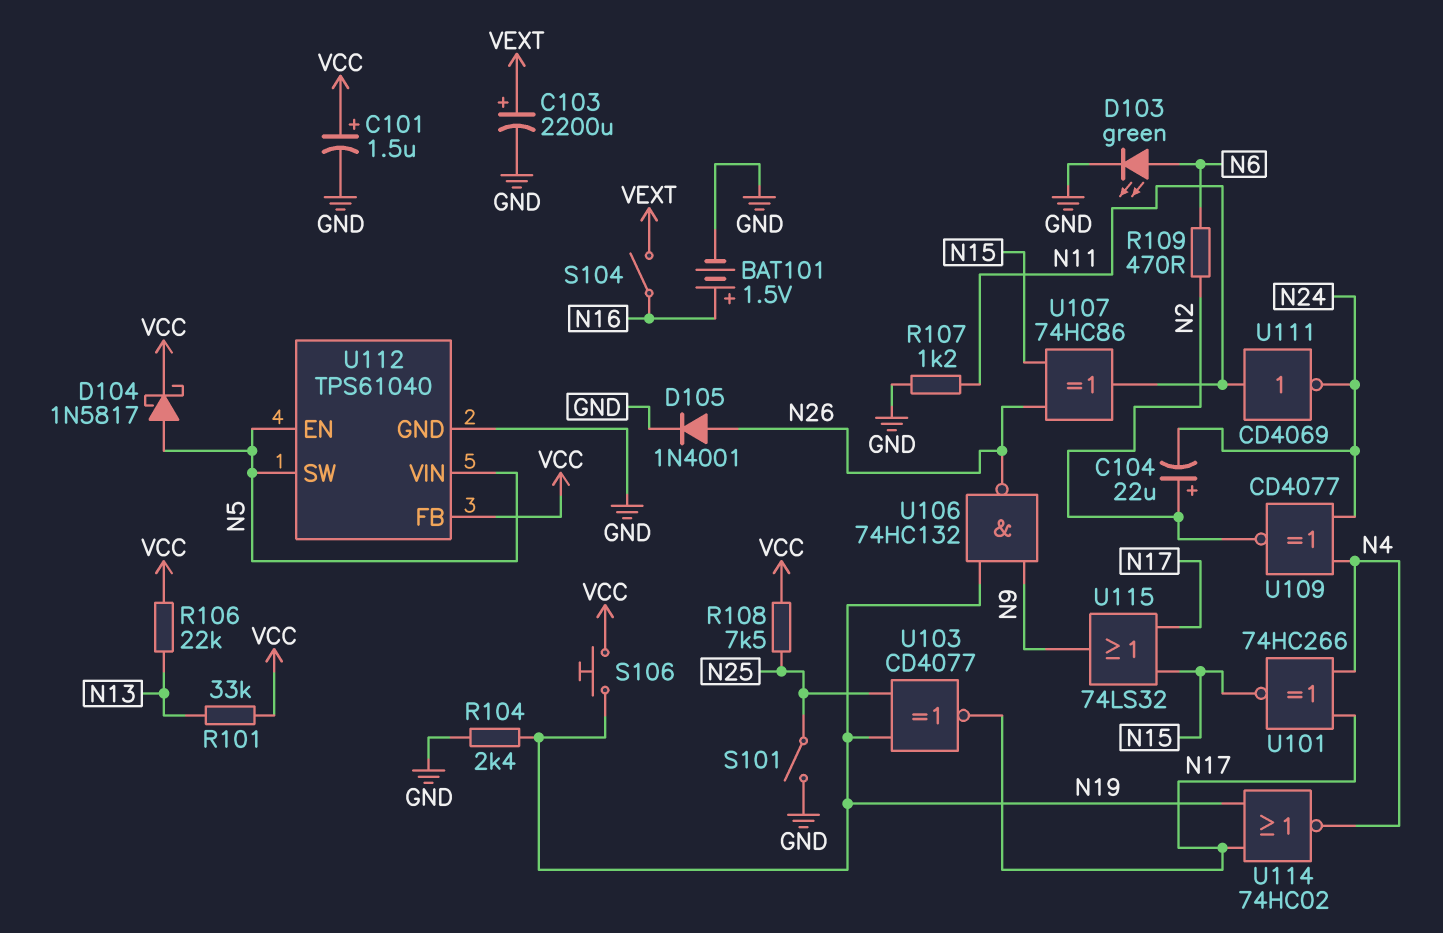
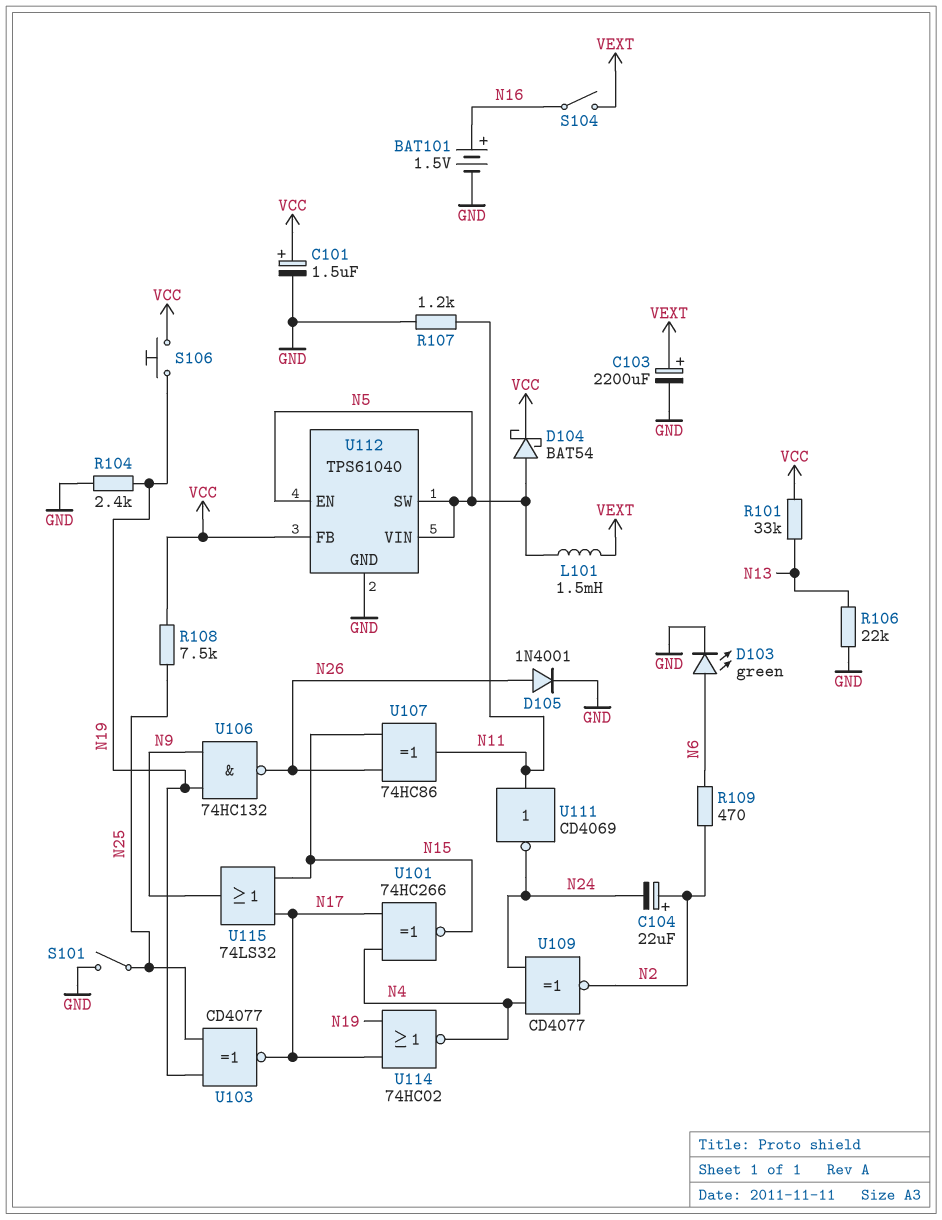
D104: schottky 1N5817 (A N5, K VCC) -> schottky BAT54 (A N5, K VCC)
L101: none -> 1.5mH (N5, VEXT)
R106: 22k (N13, VCC) -> 22k (GND, N13)

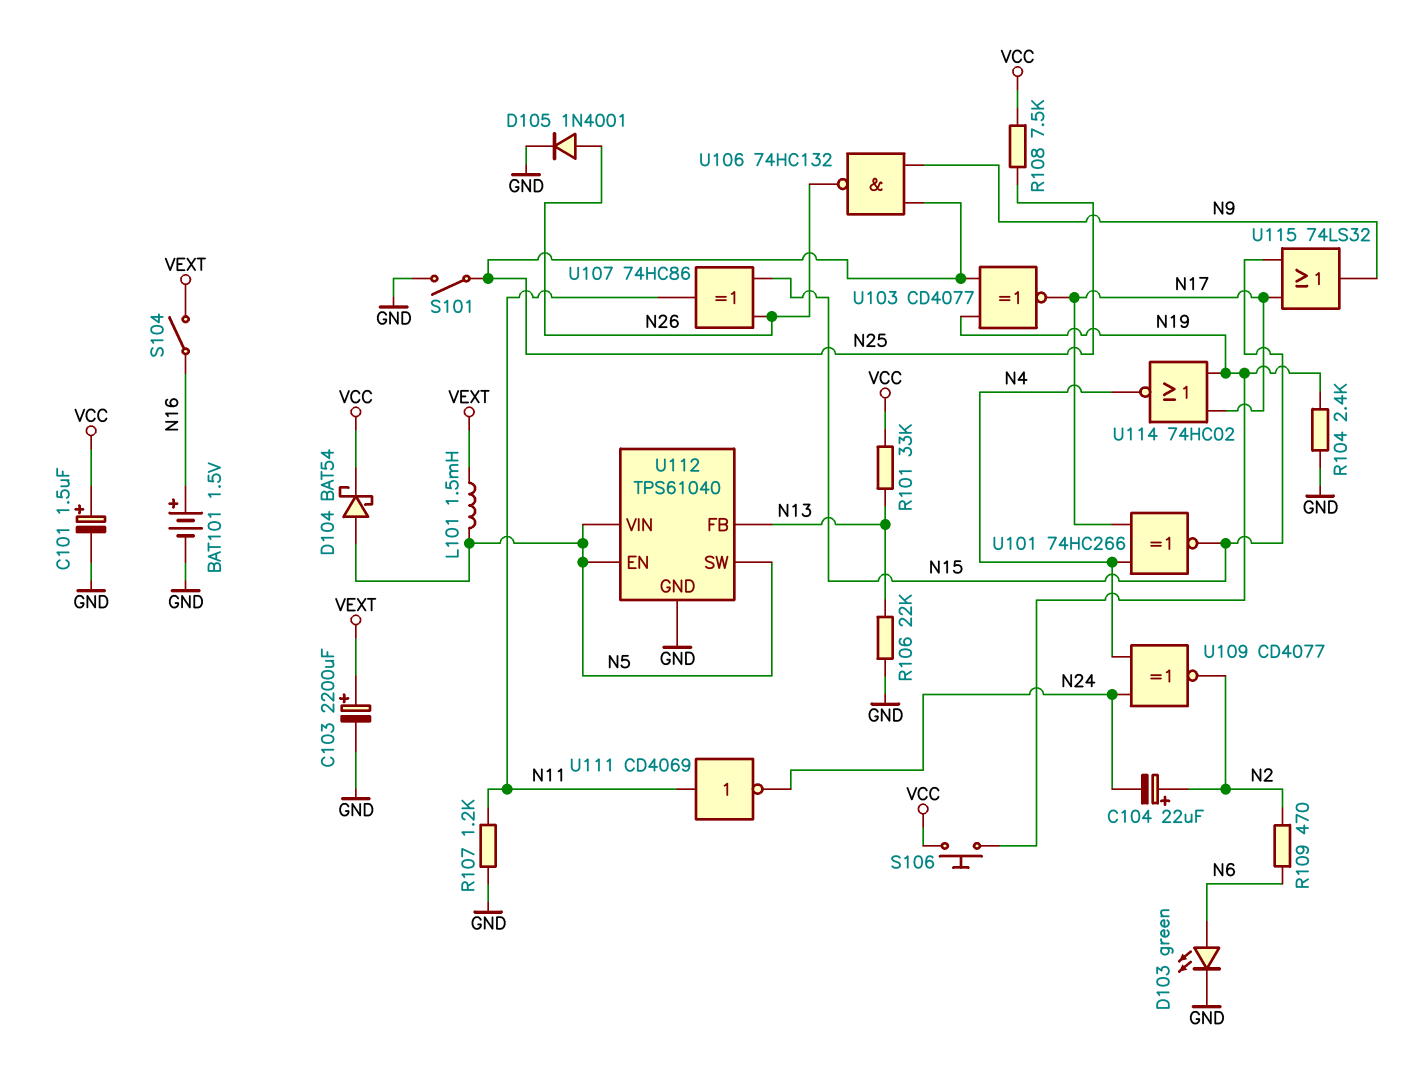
U106: NAND 74HC132 (in N9, in N19, out N26) -> NAND 74HC132 (in N9, in N25, out N26)
U112 pin FB: VCC -> N13

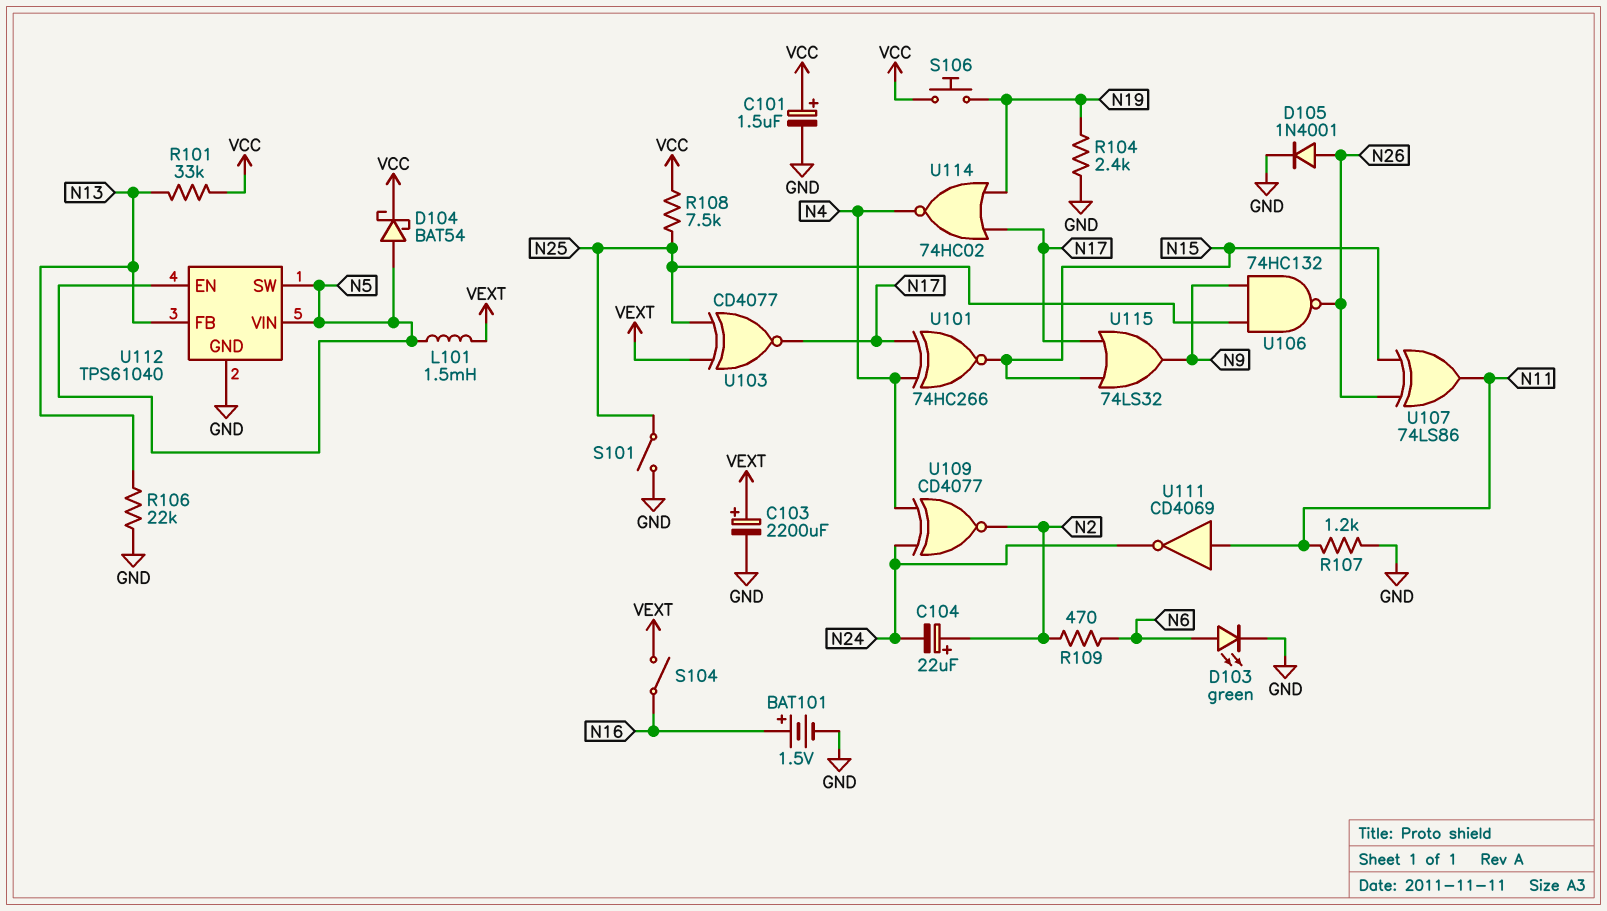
U103: XNOR CD4077 (in N19, in N25, out N17) -> XNOR CD4077 (in N25, in VEXT, out N17)
U107: XOR 74HC86 (in N15, in N26, out N11) -> XOR 74LS86 (in N15, in N26, out N11)

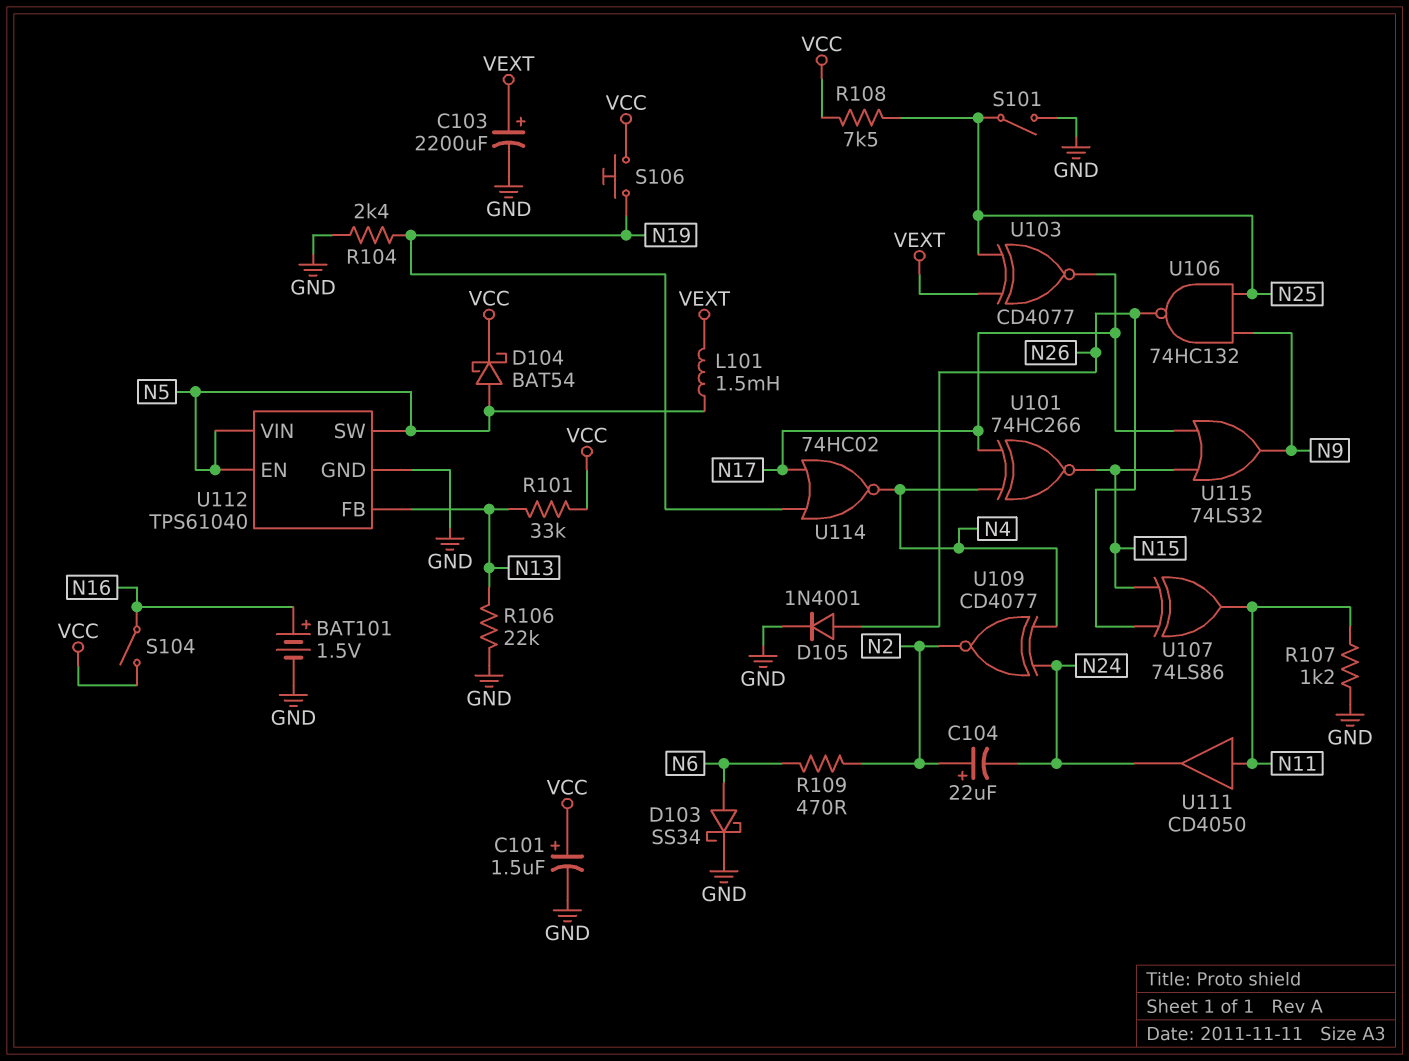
D103: LED green (A N6, K GND) -> schottky SS34 (A N6, K GND)
S104: switch (N16, VEXT) -> switch (N16, VCC)
U111: NOT CD4069 (in N11, out N24) -> buffer CD4050 (in N11, out N24)

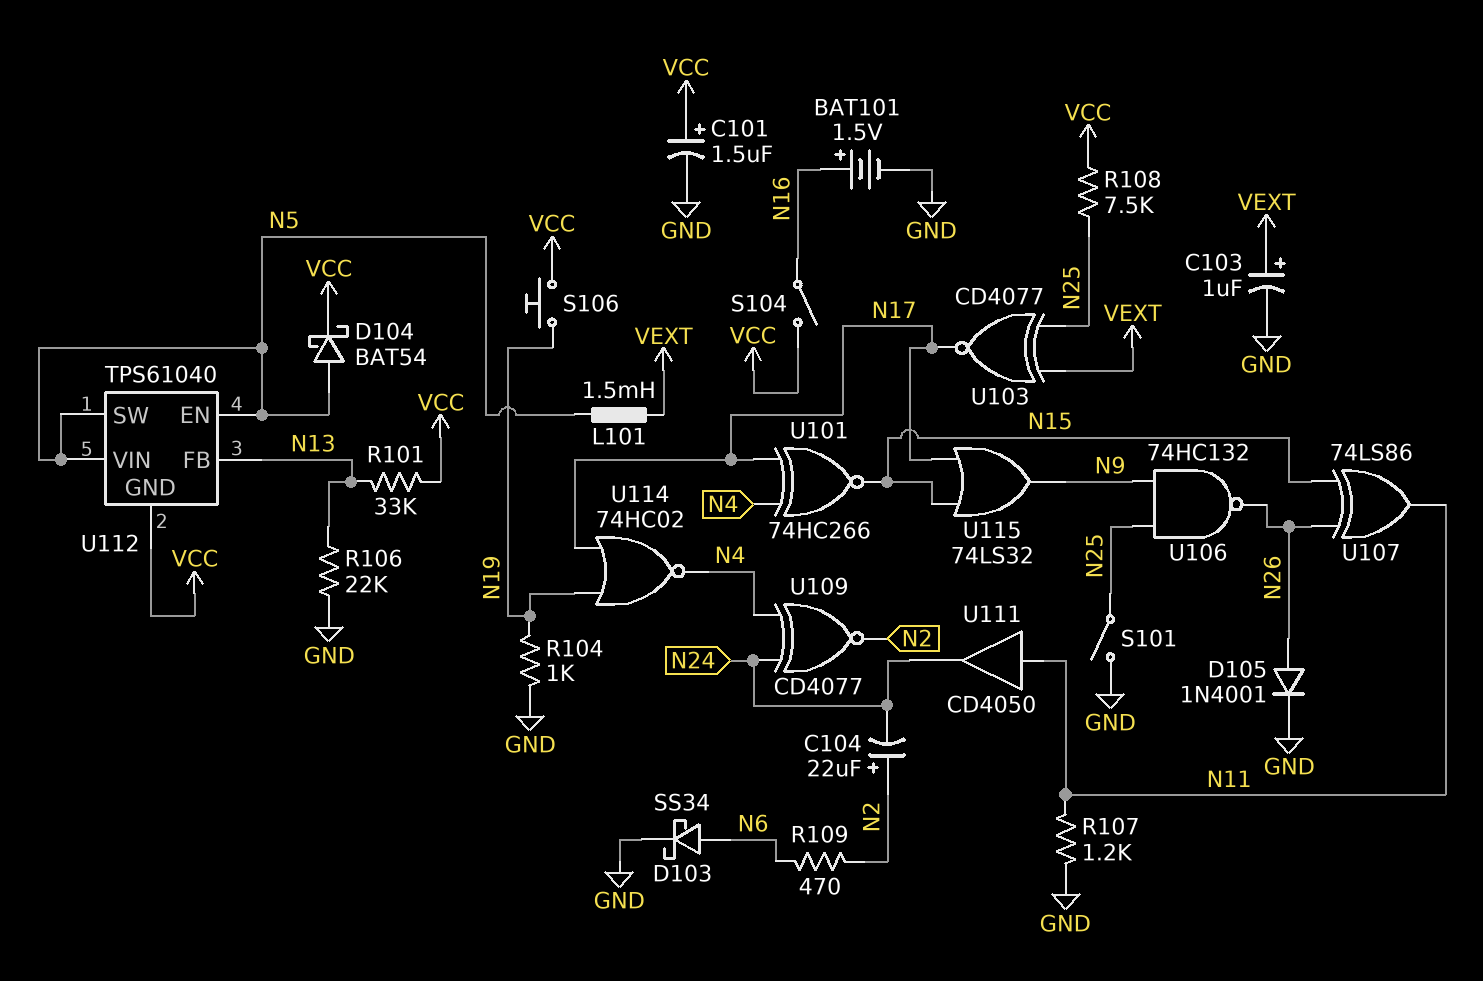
C103: 2200uF (plus VEXT, minus GND) -> 1uF (plus VEXT, minus GND)
R104: 2.4k (GND, N19) -> 1k (GND, N19)
U112 pin GND: GND -> VCC

